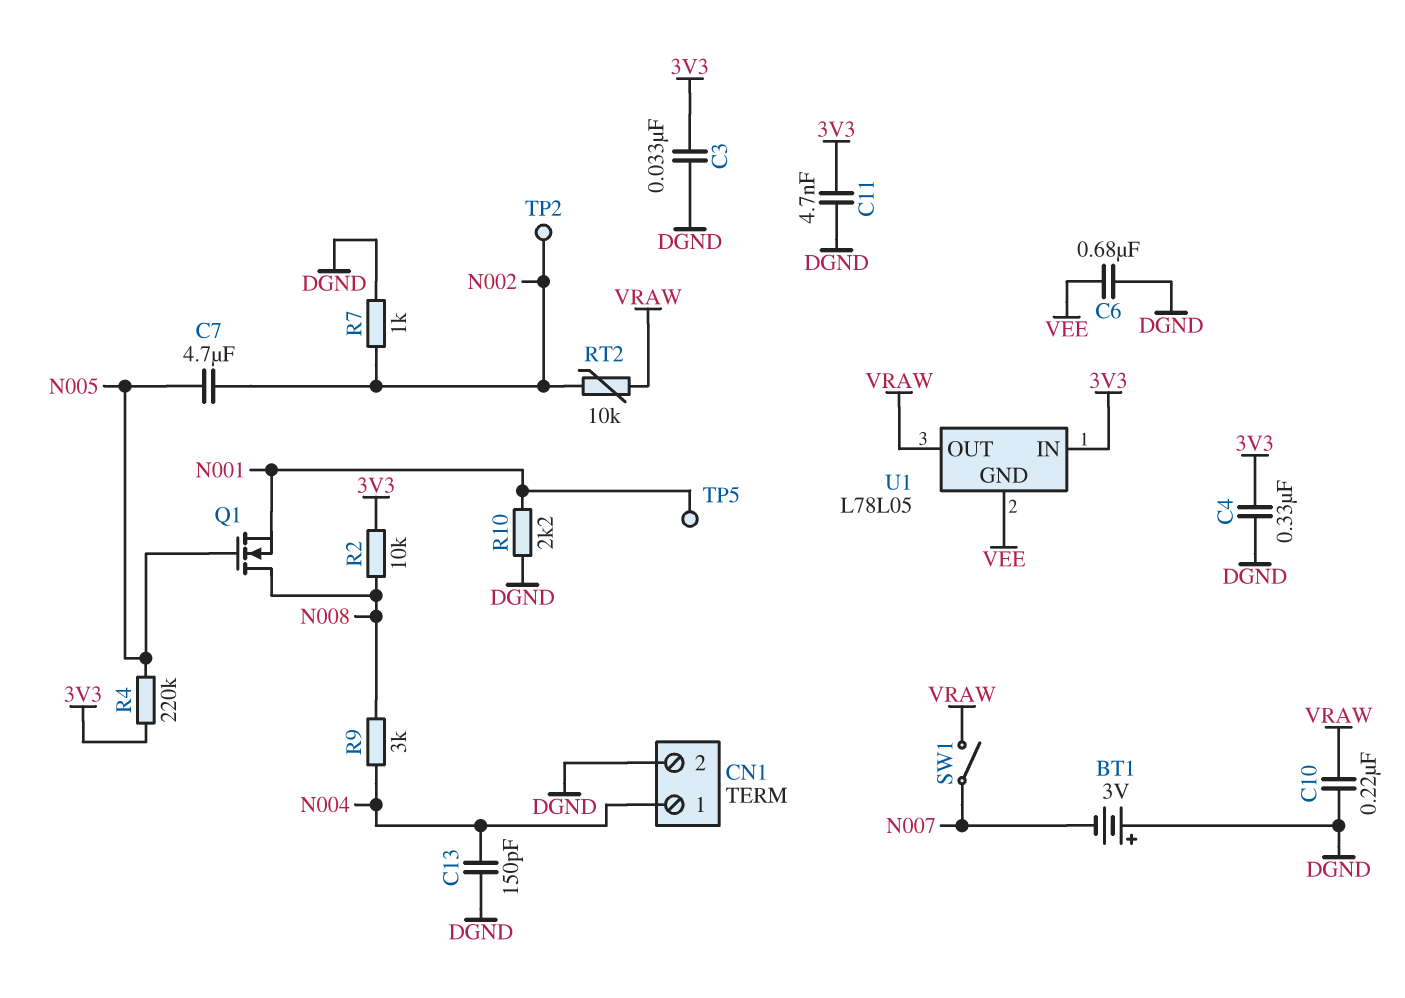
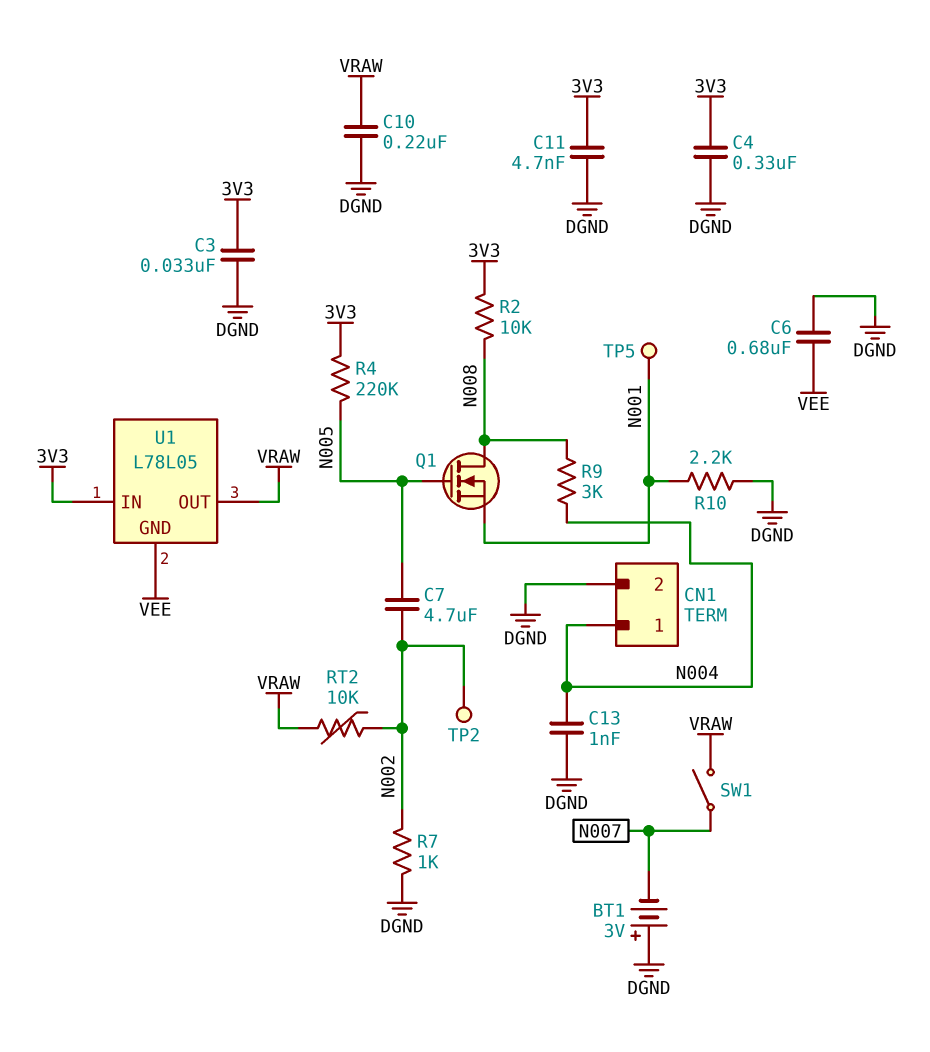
C13: 150pF (DGND, N004) -> 1nF (DGND, N004)

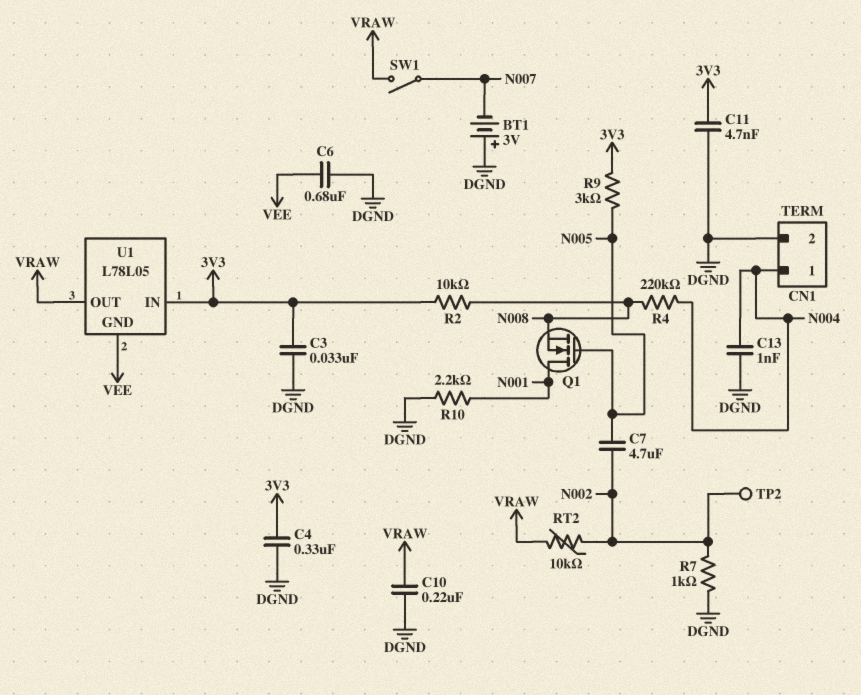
Q1: NMOS (G N005, D N008, S N001) -> NMOS (G N005, D N001, S N008)
R4: 220k (3V3, N005) -> 220k (N004, N008)
R9: 3k (N004, N008) -> 3k (3V3, N005)
TP5: test point (N001) -> none

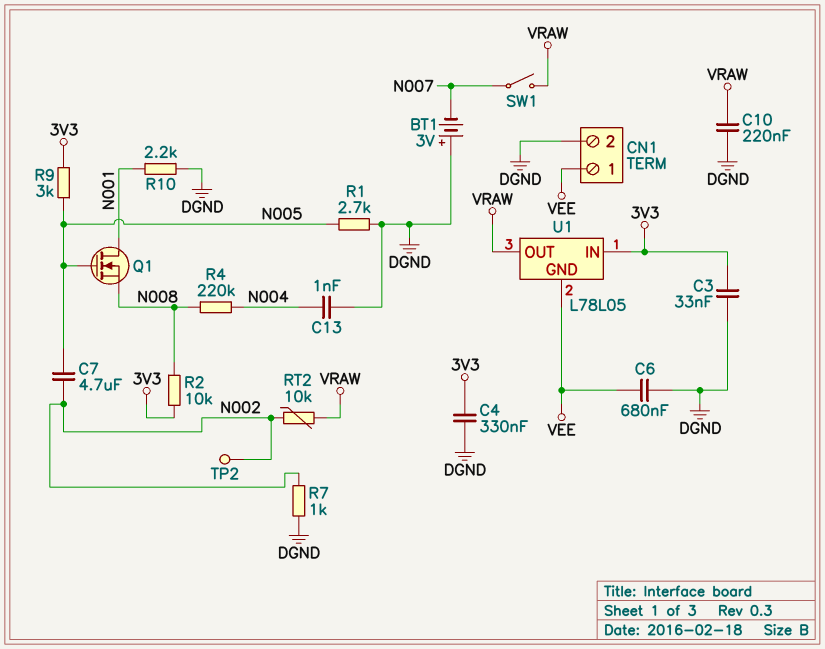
C11: 4.7nF (3V3, DGND) -> none
CN1 pin 1: N004 -> VEE
R1: none -> 2.7k (DGND, N005)

